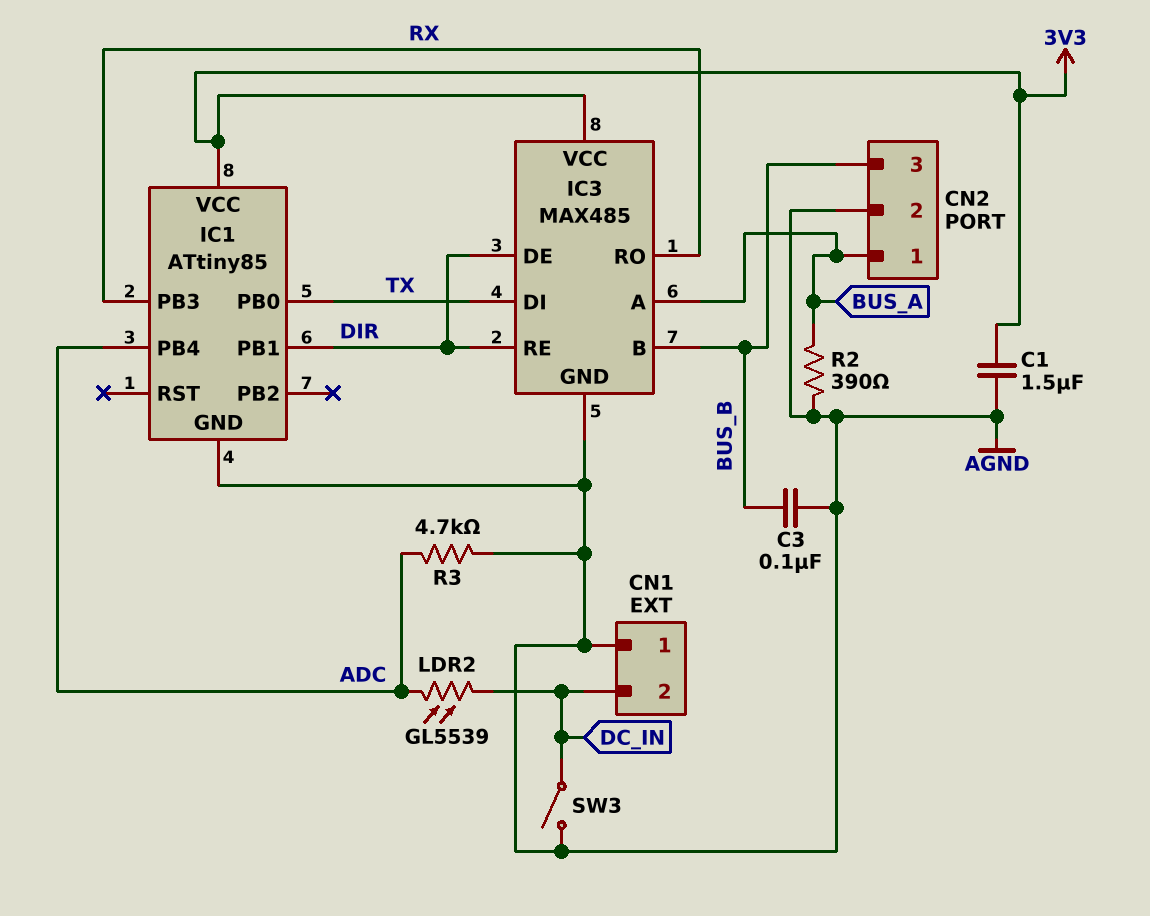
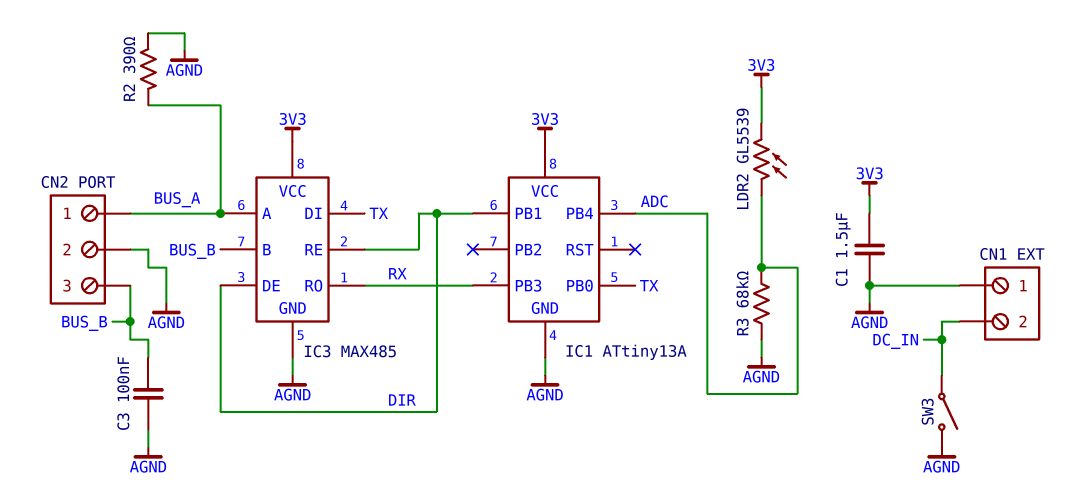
IC1: ATtiny85 -> ATtiny13A
LDR2: GL5539 (ADC, DC_IN) -> GL5539 (3V3, ADC)
R3: 4.7k (ADC, AGND) -> 68k (ADC, AGND)

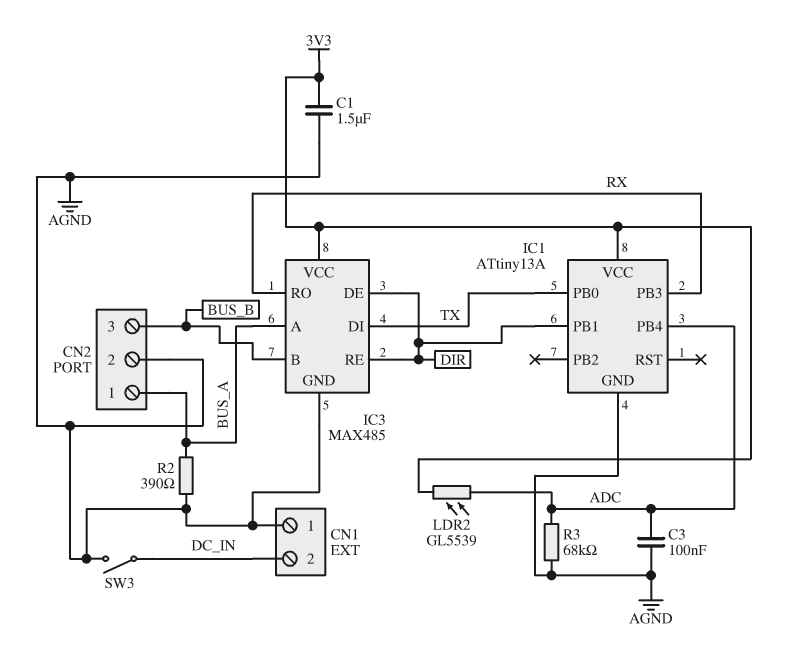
C3: 100nF (AGND, BUS_B) -> 100nF (ADC, AGND)

